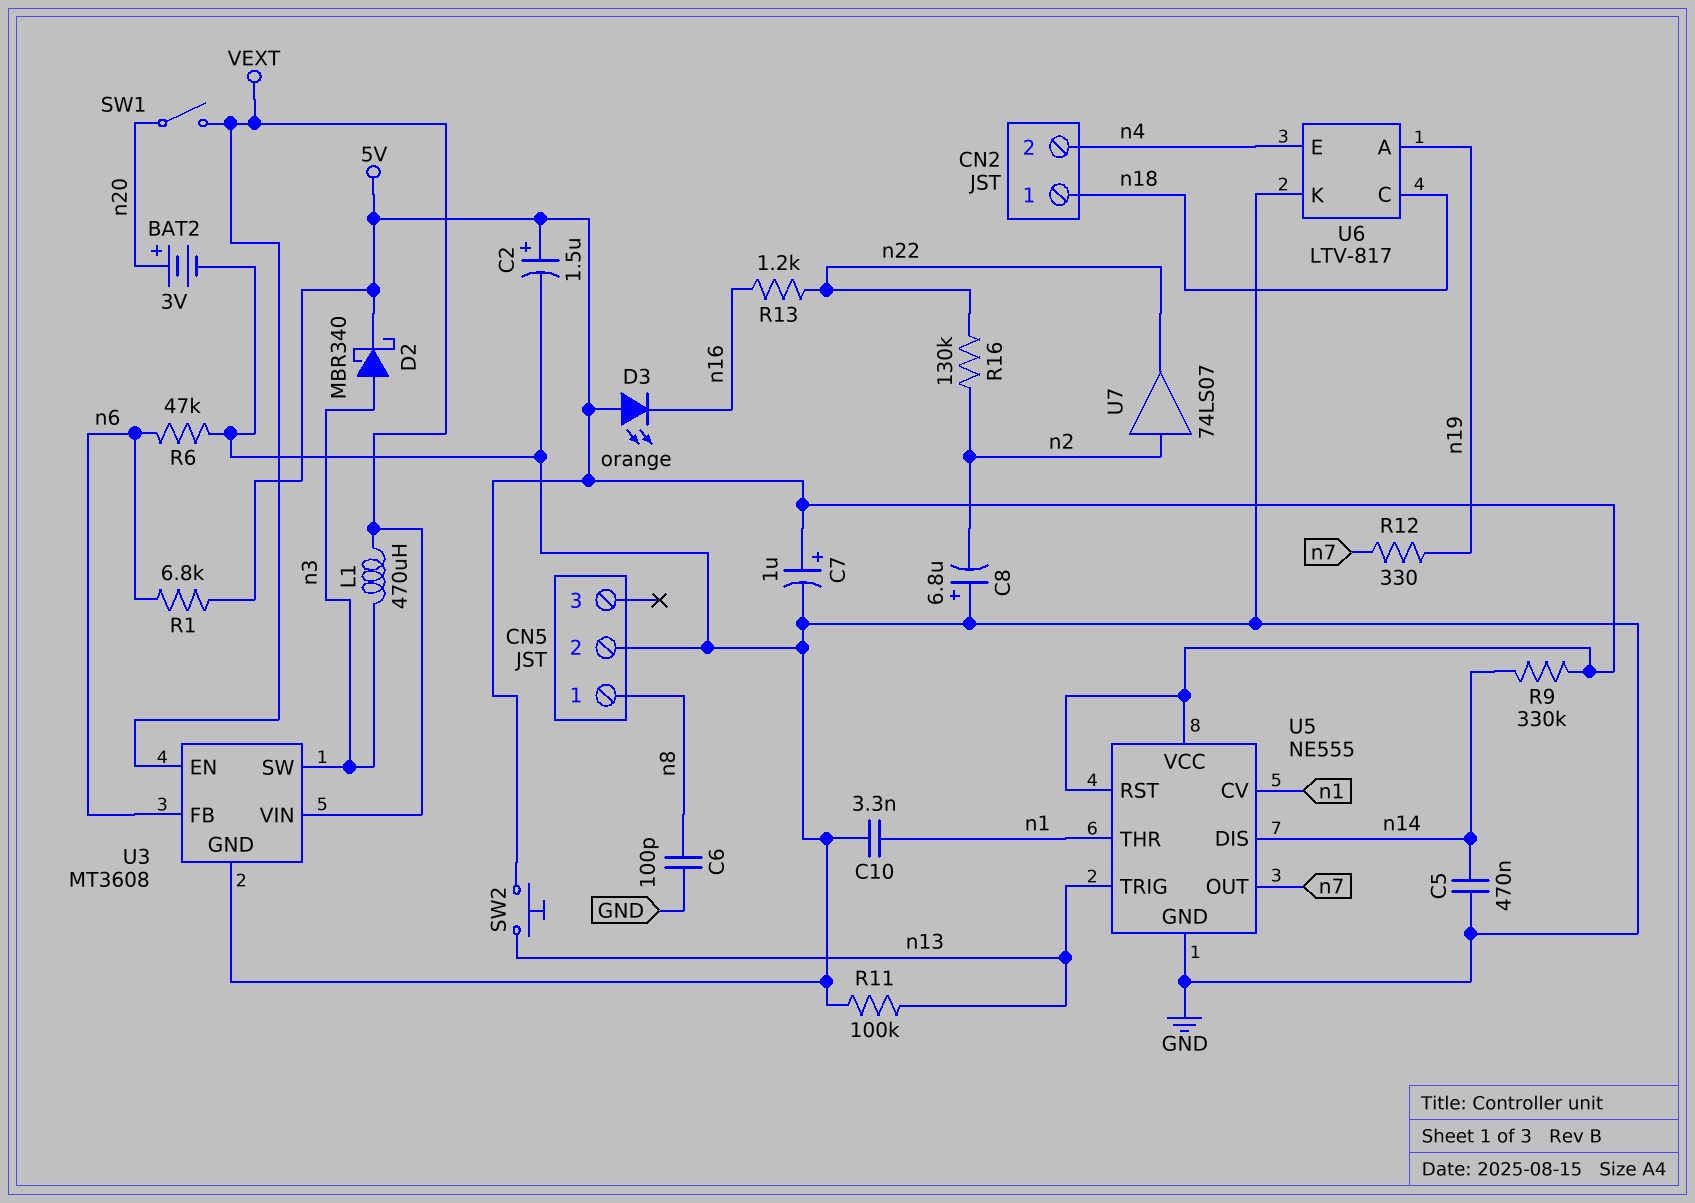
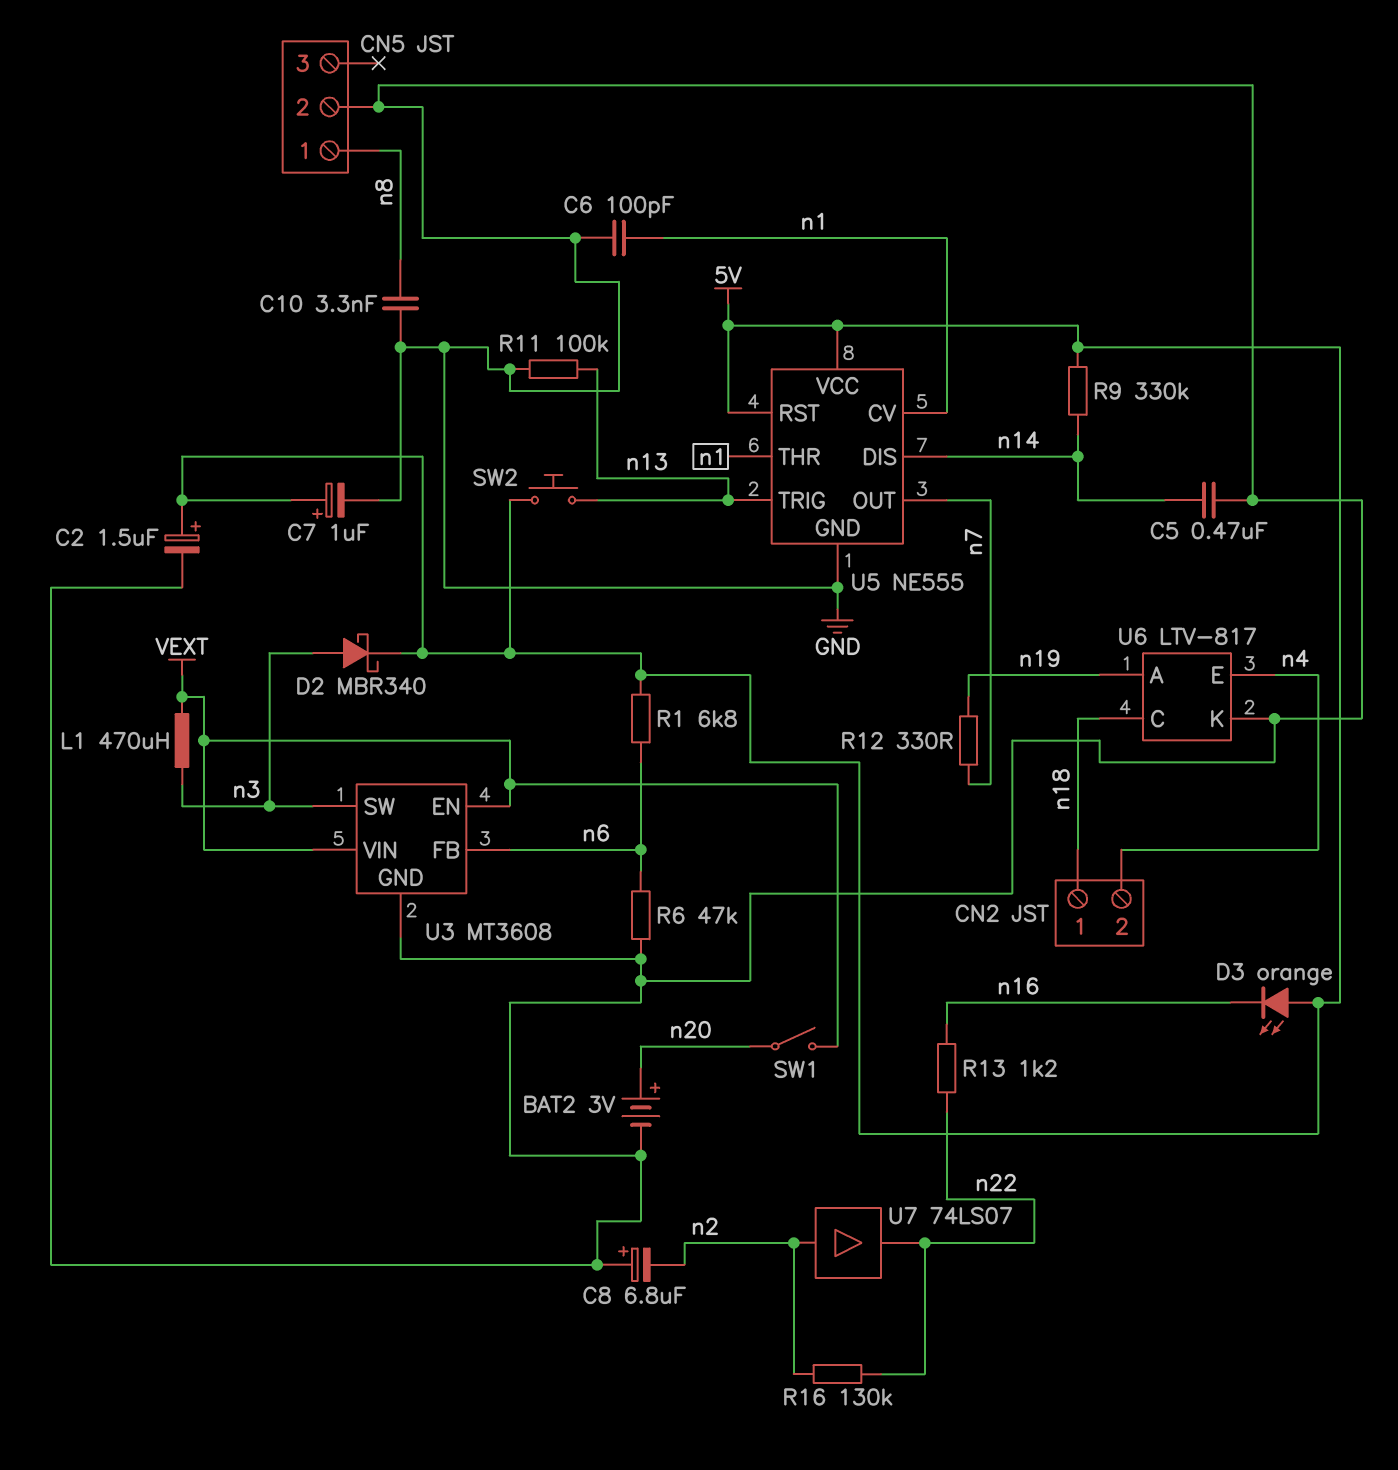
C6: 100pF (GND, n8) -> 100pF (GND, n1)
C10: 3.3nF (GND, n1) -> 3.3nF (GND, n8)

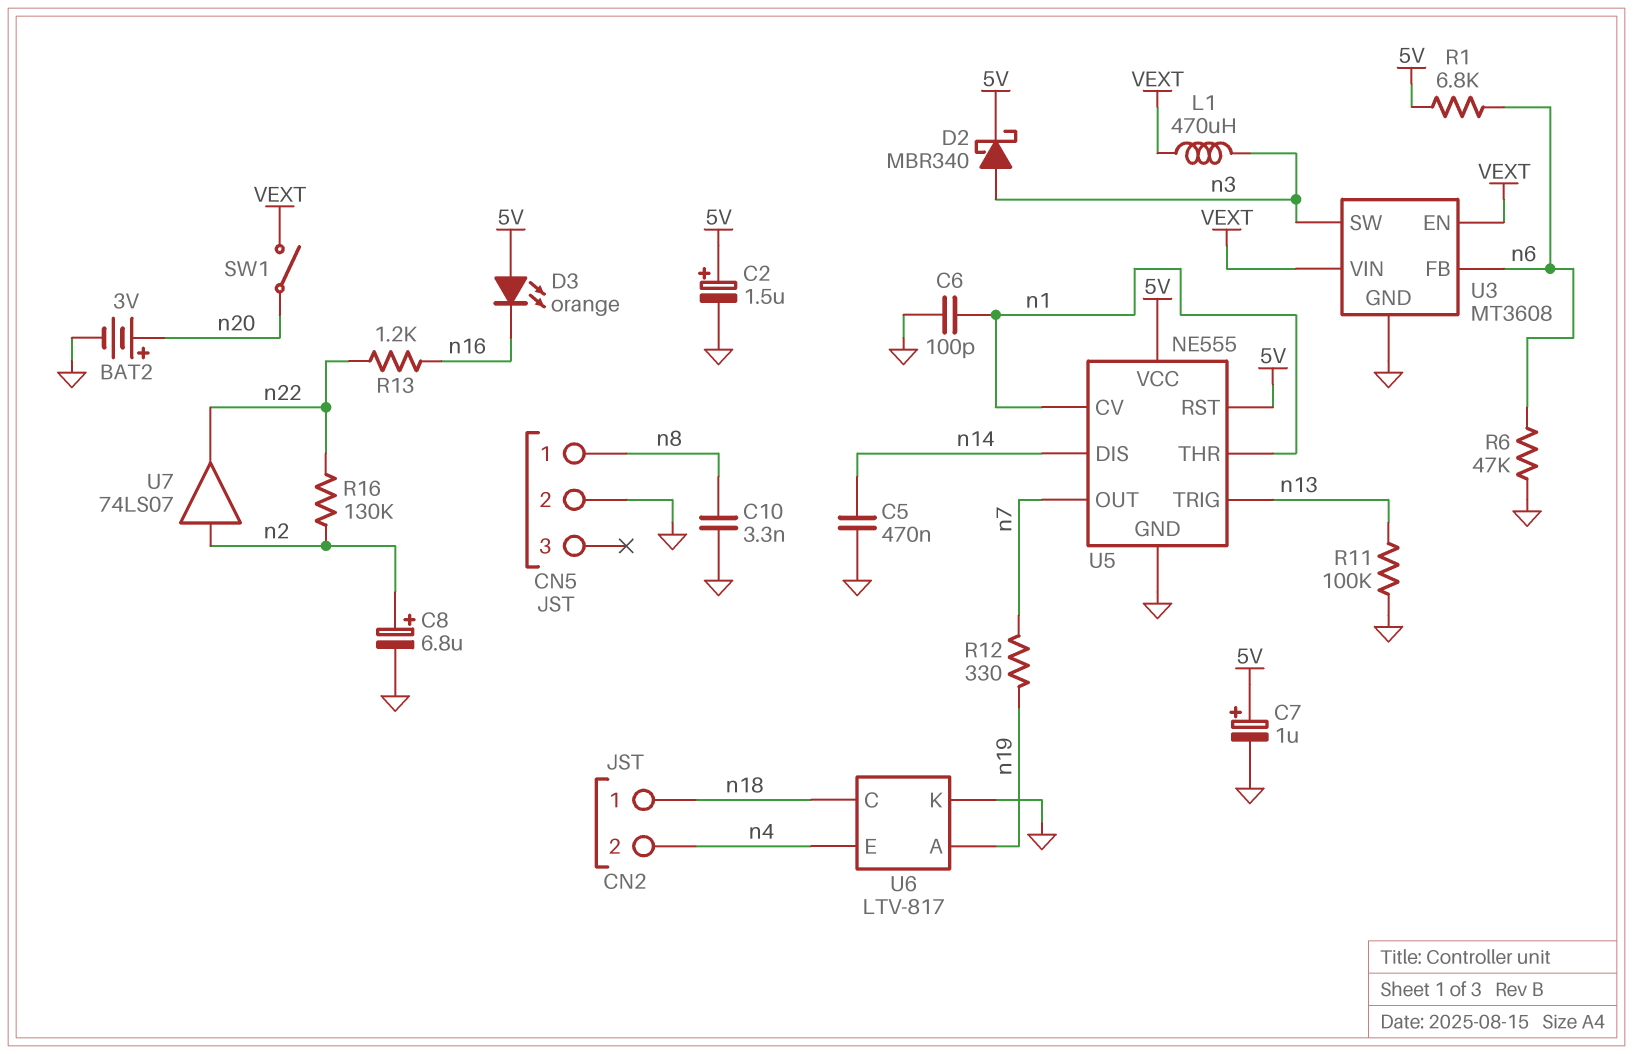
C8: 6.8uF (plus GND, minus n2) -> 6.8uF (plus n2, minus GND)
R9: 330k (5V, n14) -> none
SW2: button (5V, n13) -> none

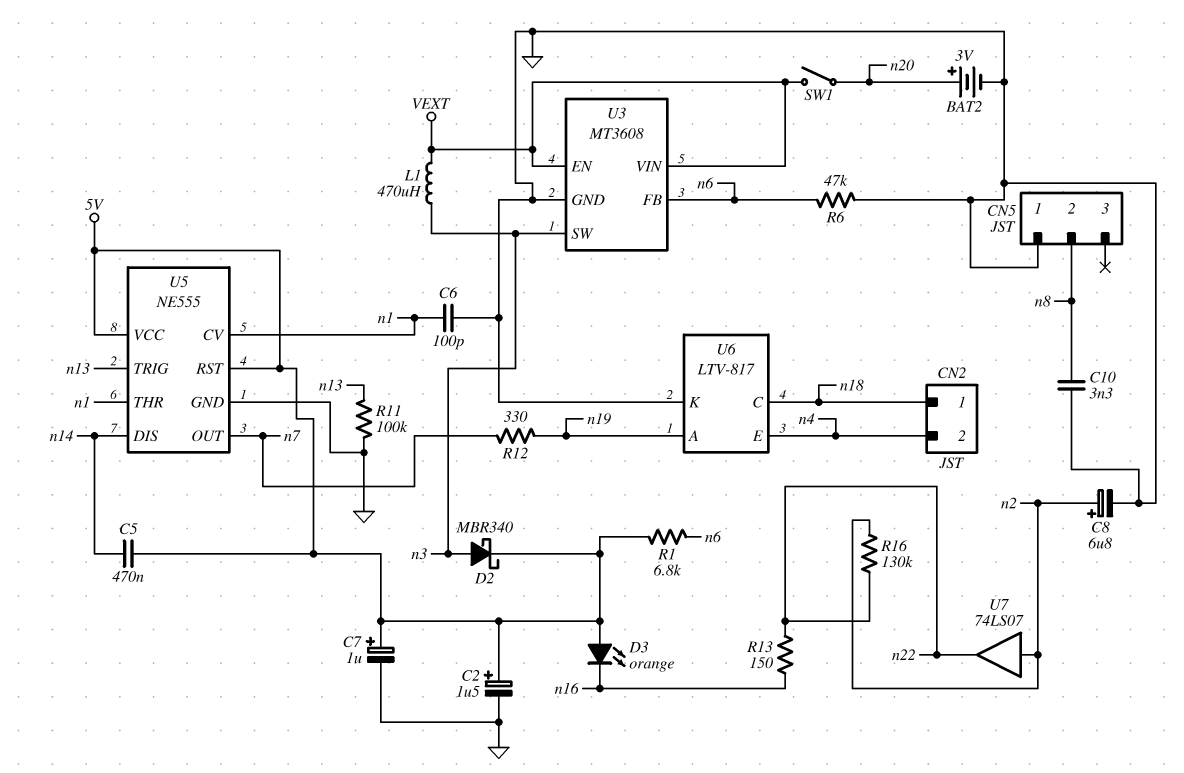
C5: 470nF (GND, n14) -> 470nF (5V, n14)
CN5 pin 1: n8 -> GND
CN5 pin 2: GND -> n8
R13: 1.2k (n16, n22) -> 150 (n16, n22)

